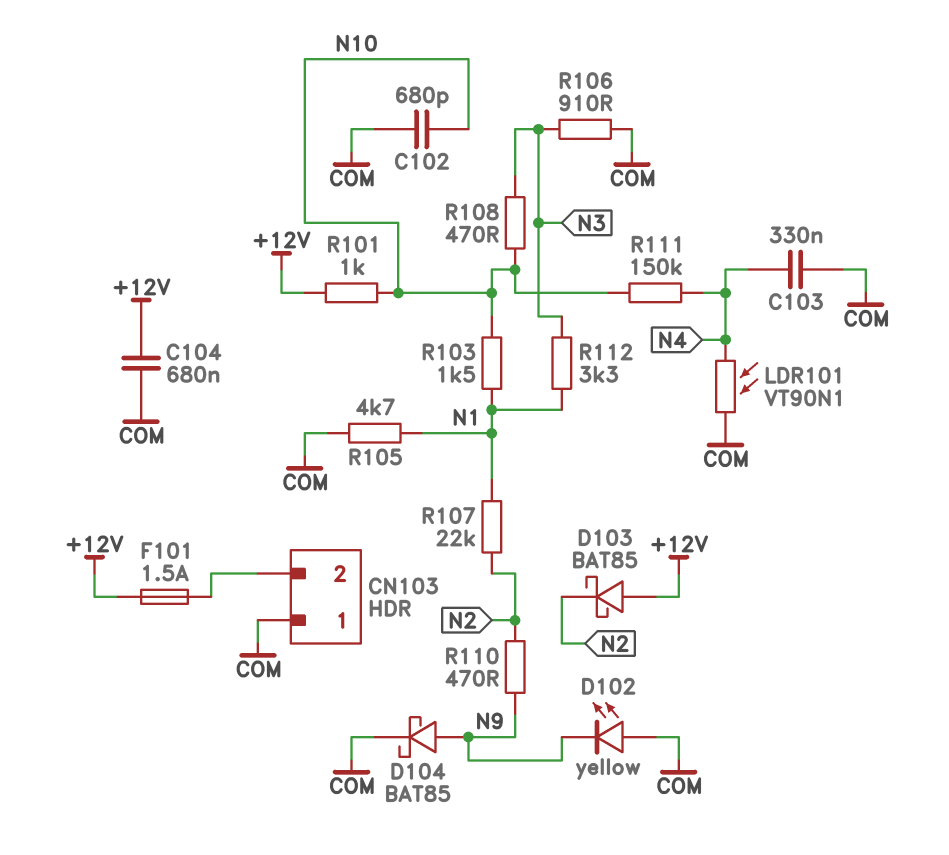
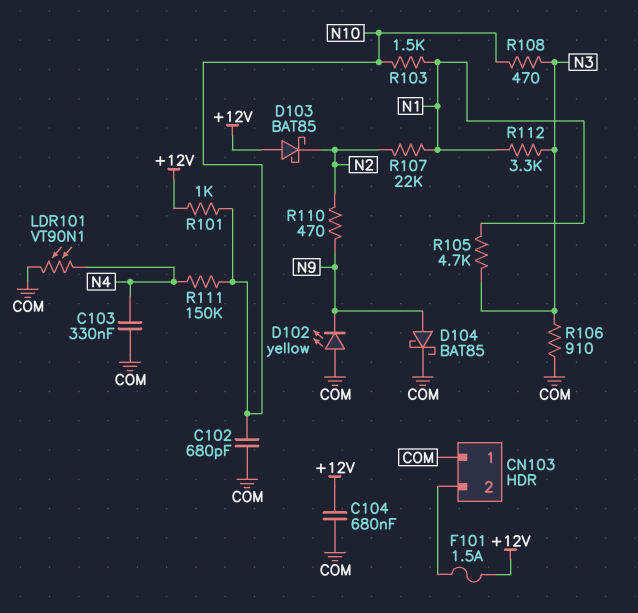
R105: 4.7k (COM, N1) -> 4.7k (N1, N3)

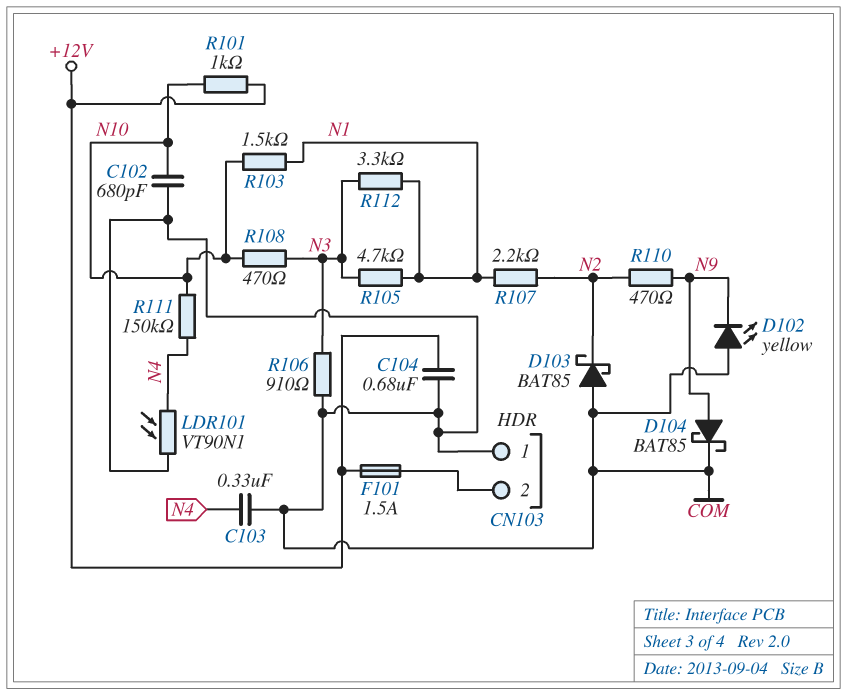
D103: schottky BAT85 (A +12V, K N2) -> schottky BAT85 (A COM, K N2)
R107: 22k (N1, N2) -> 2.2k (N1, N2)

